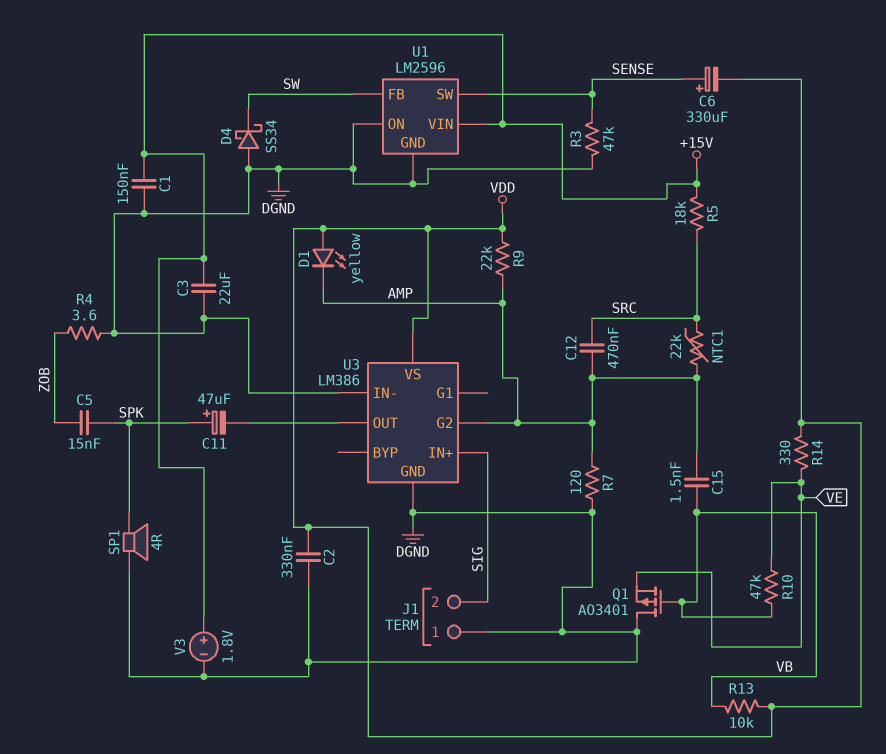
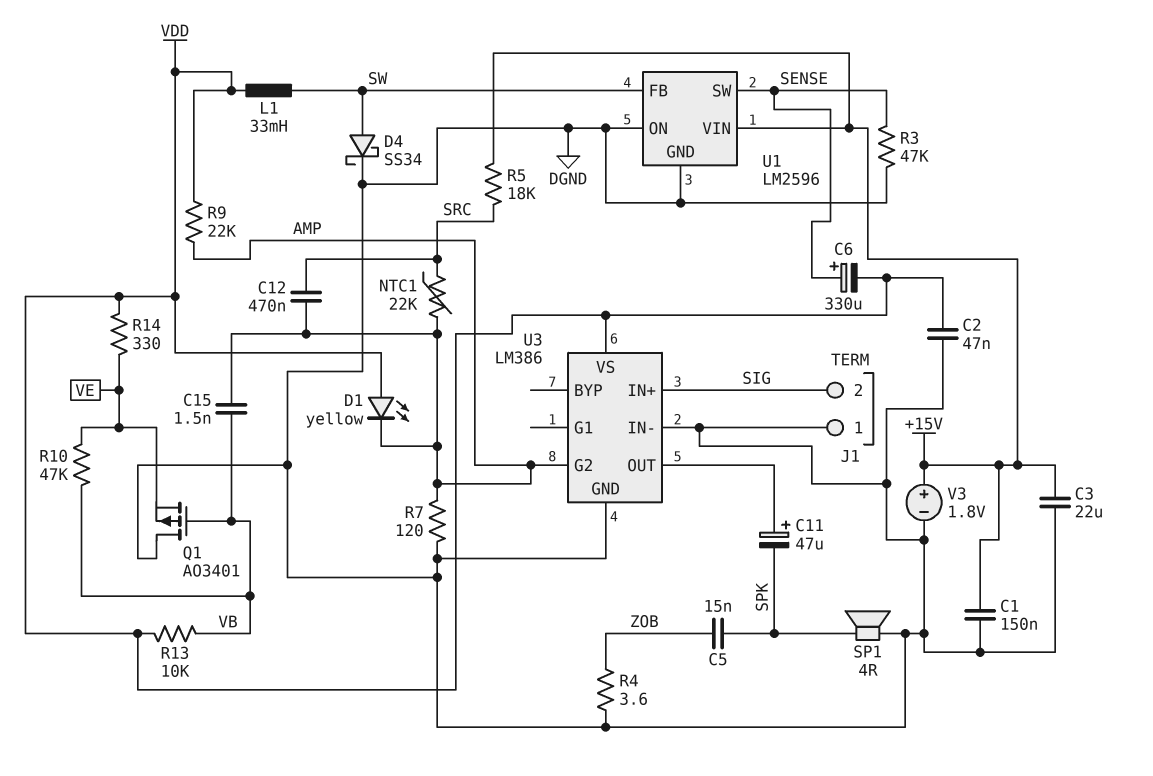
C2: 330nF (DGND, VDD) -> 47nF (DGND, VDD)
C11: 47uF (plus SPK, minus U3/OUT) -> 47uF (plus U3/OUT, minus SPK)
D4: schottky SS34 (A DGND, K SW) -> schottky SS34 (A SW, K DGND)
L1: none -> 33mH (SW, VDD)

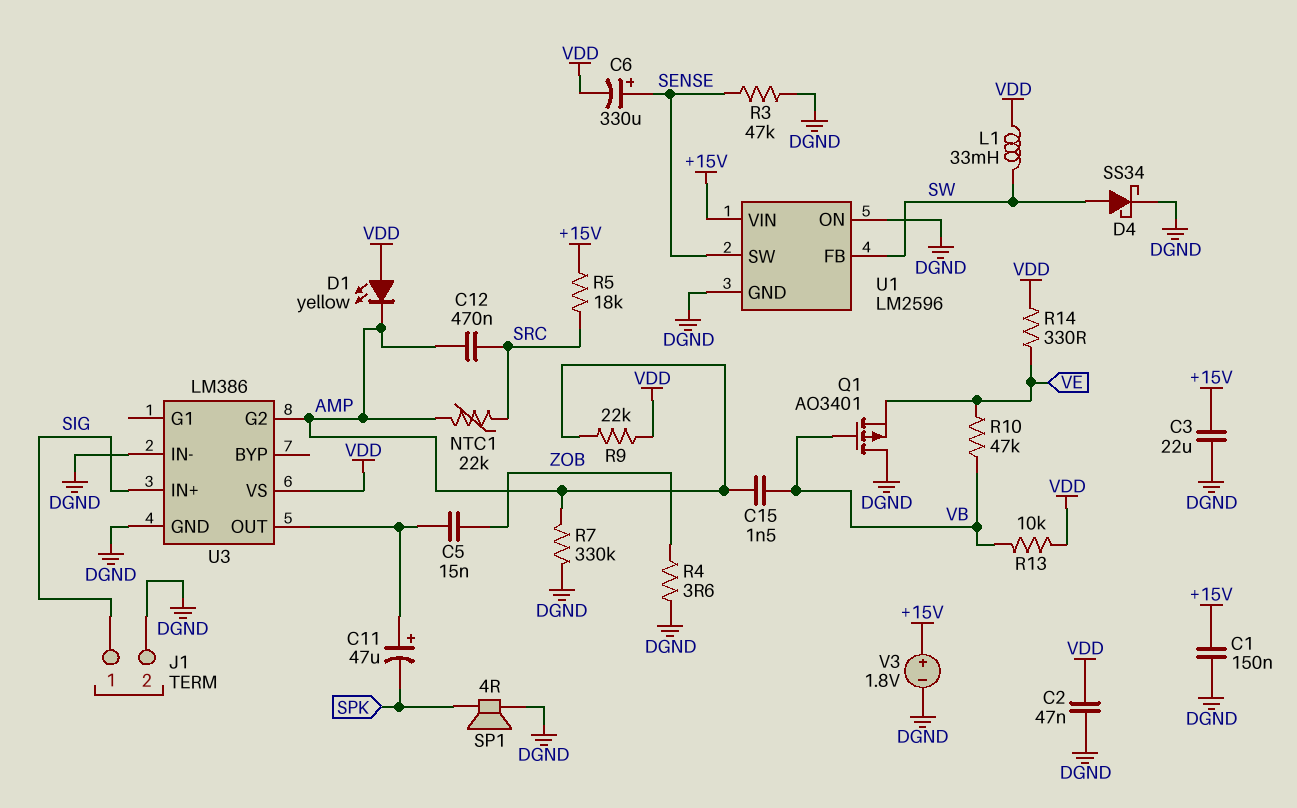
C5: 15nF (SPK, ZOB) -> 15nF (U3/OUT, ZOB)
J1 pin 1: DGND -> SIG
J1 pin 2: SIG -> DGND
R7: 120 (AMP, DGND) -> 330k (AMP, DGND)

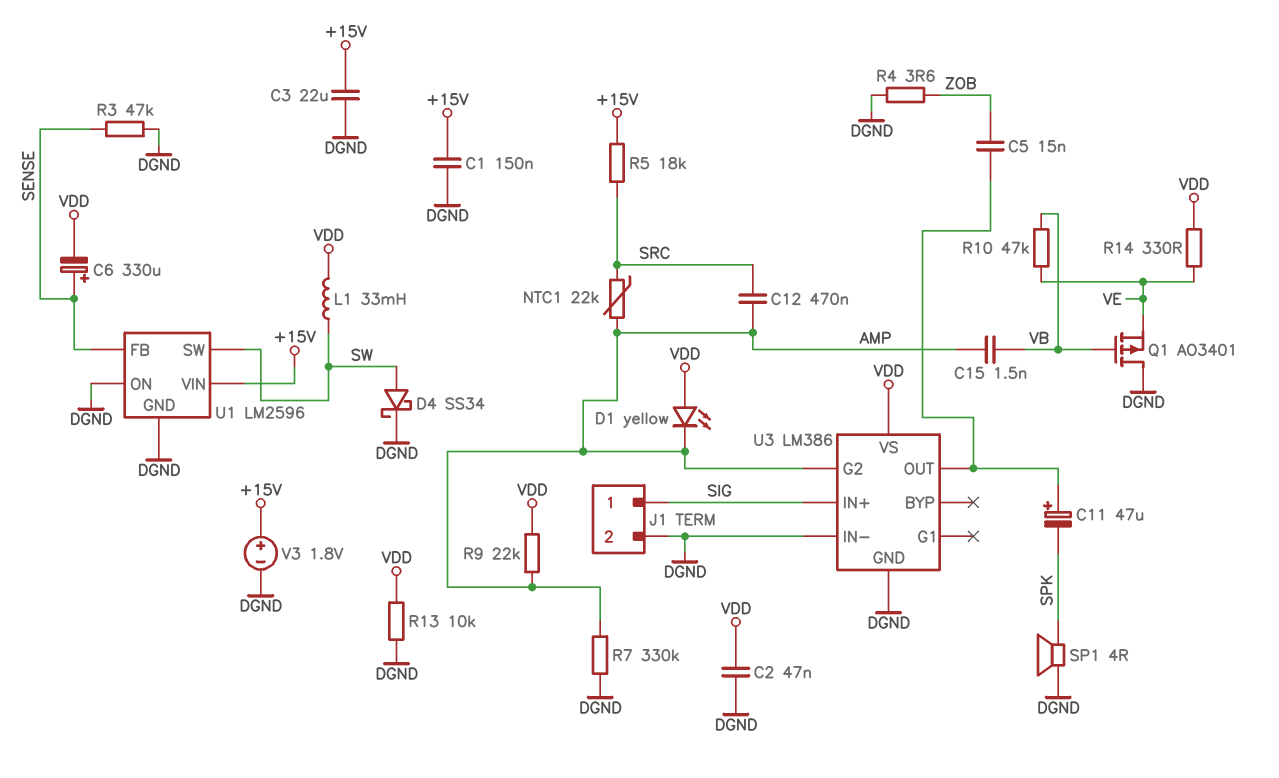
R13: 10k (VB, VDD) -> 10k (DGND, VDD)
U1 pin FB: SW -> SENSE
U1 pin SW: SENSE -> SW

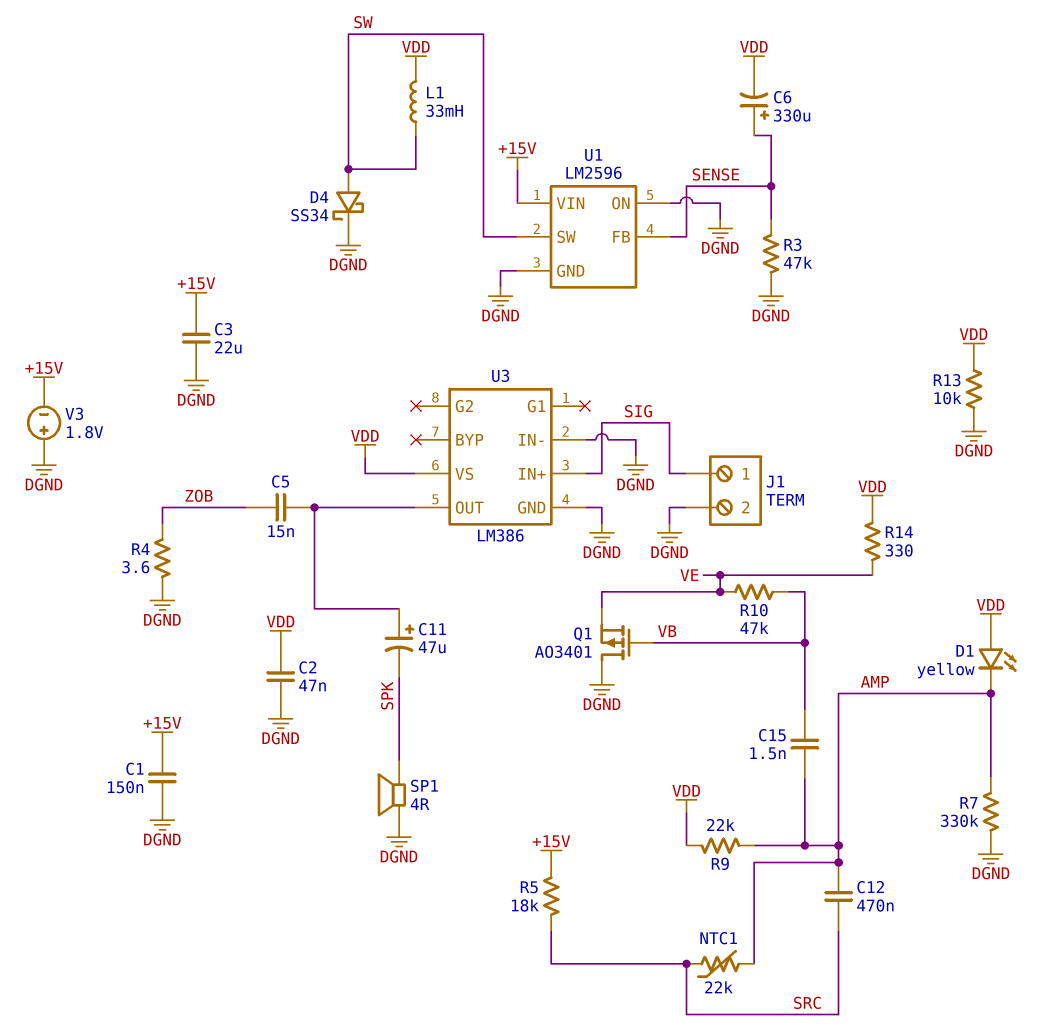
U3 pin G2: AMP -> none
V3: 1.8V (plus +15V, minus DGND) -> 1.8V (plus DGND, minus +15V)

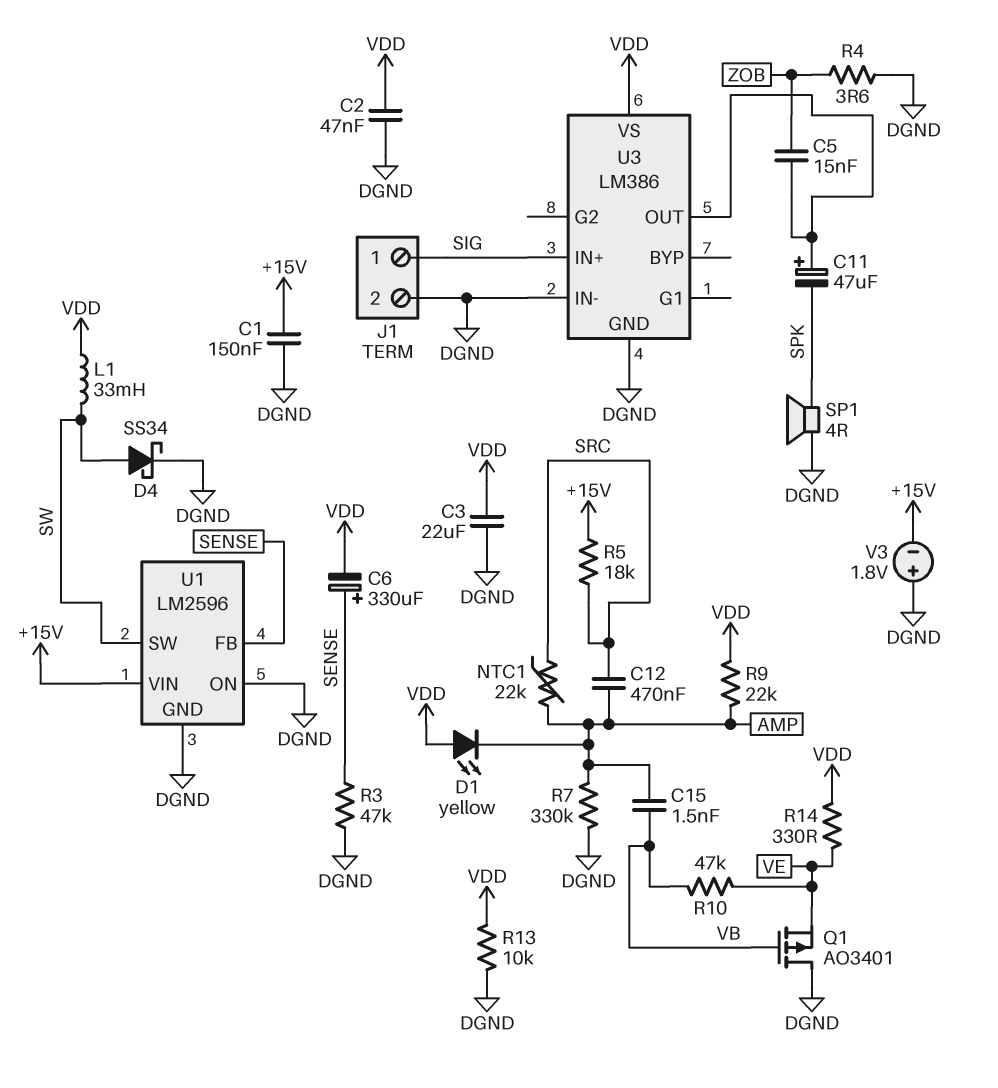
C3: 22uF (+15V, DGND) -> 22uF (DGND, VDD)

